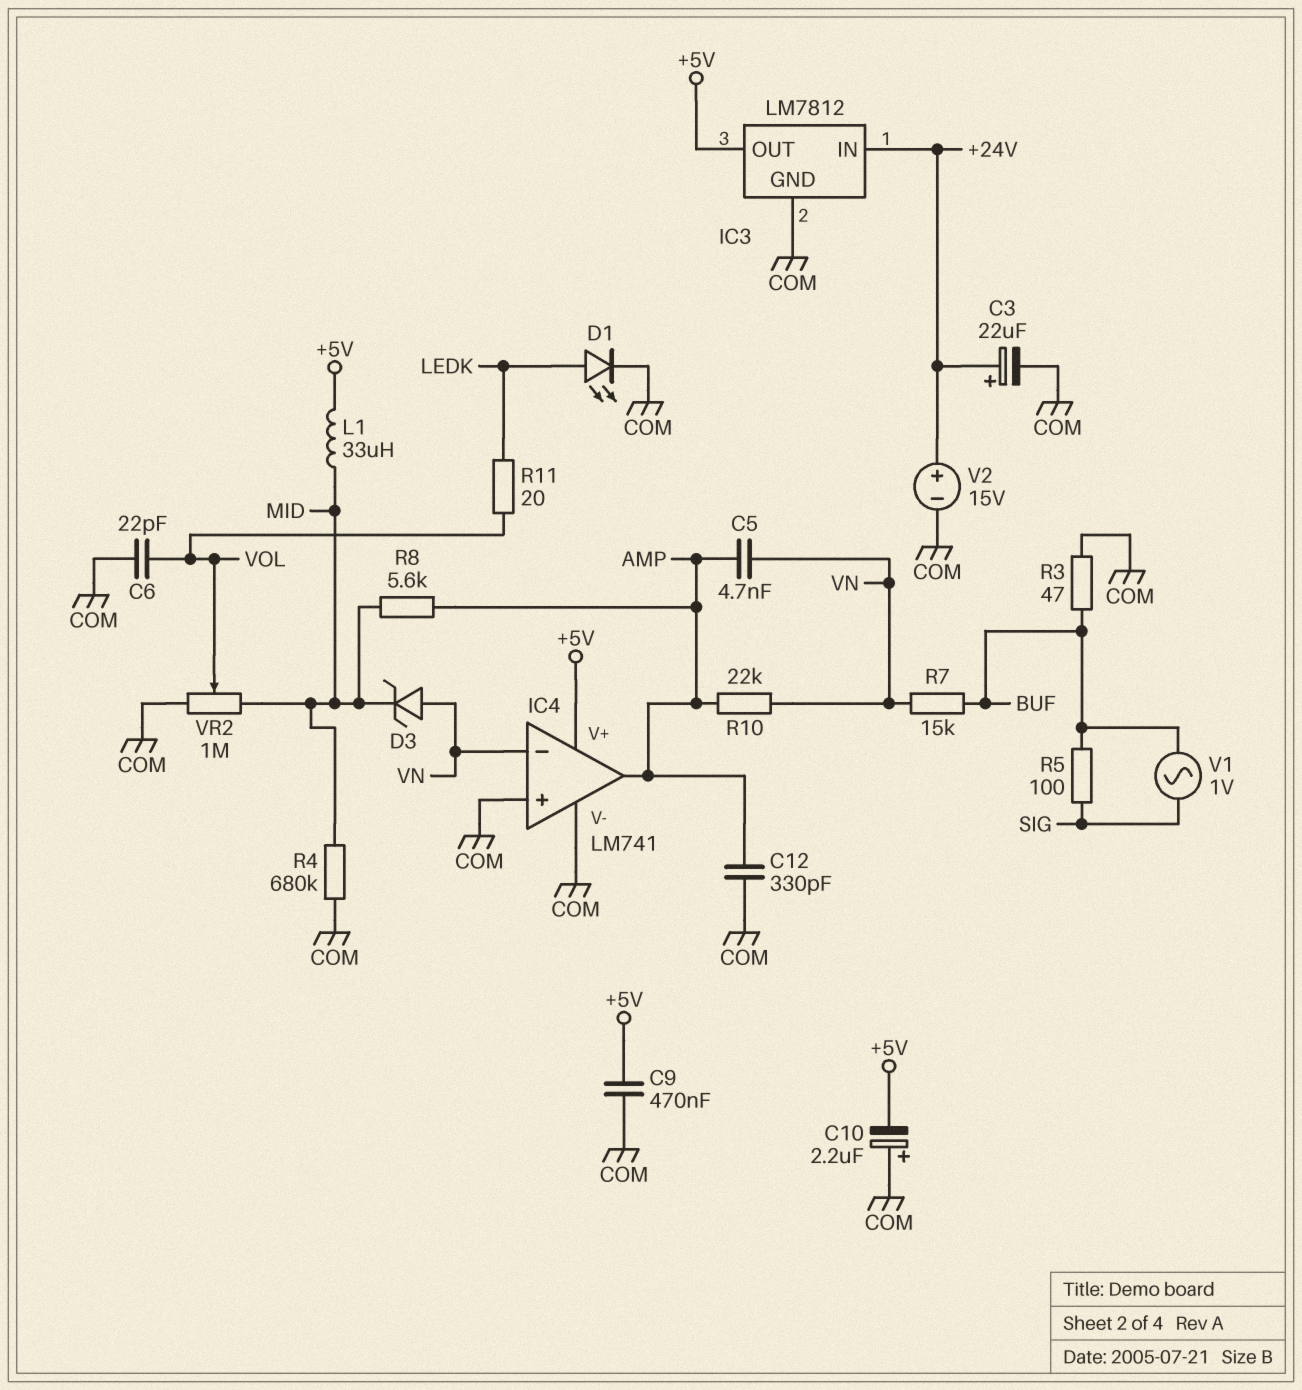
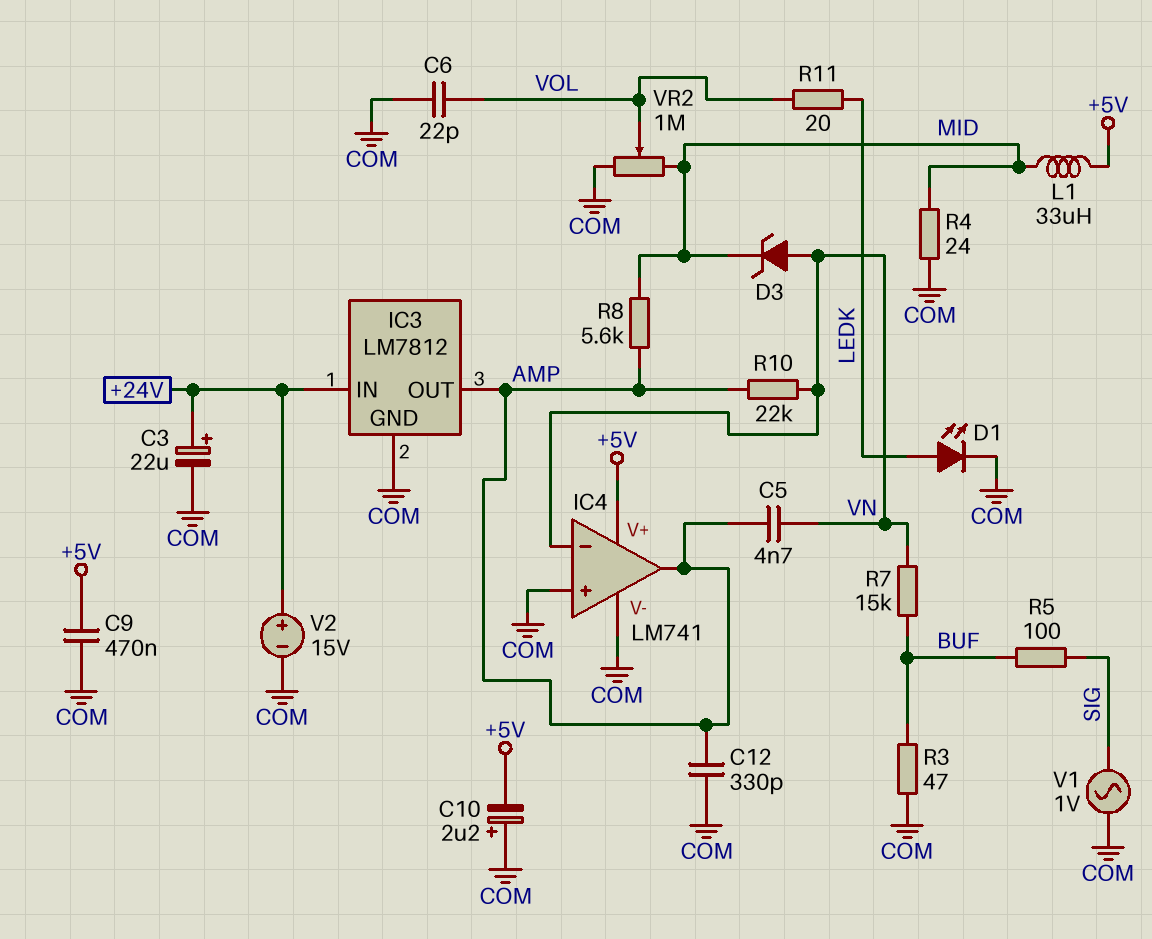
IC3 pin OUT: +5V -> AMP
R4: 680k (COM, MID) -> 24 (COM, MID)
V1: AC 1V (BUF, SIG) -> AC 1V (COM, SIG)

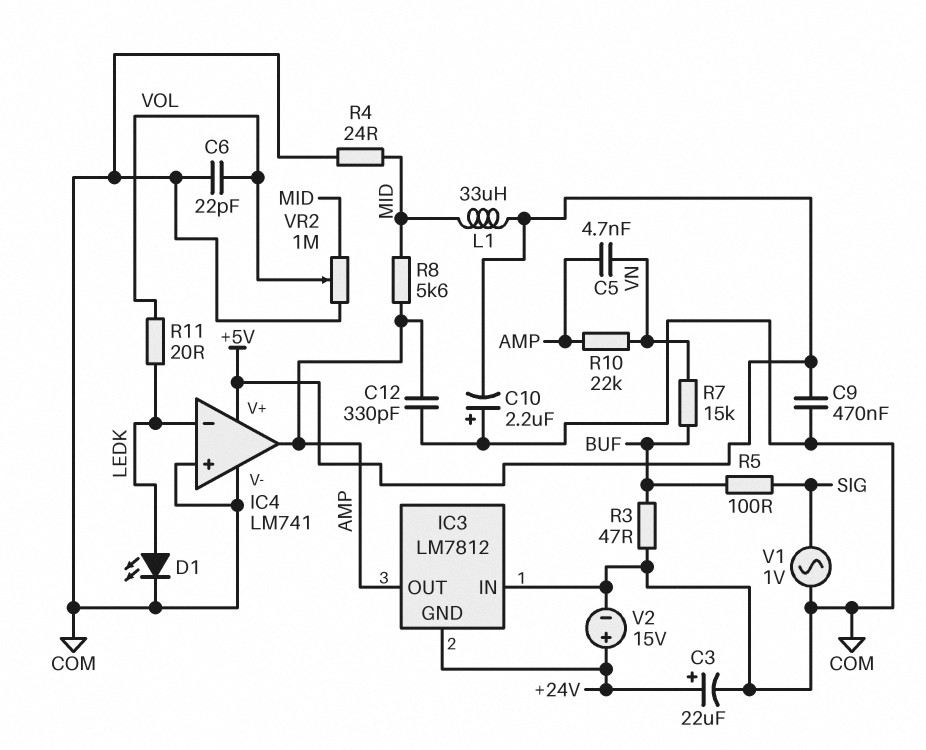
D3: zener (A VN, K MID) -> none
IC3 pin GND: COM -> +24V
IC3 pin IN: +24V -> COM
IC4 pin in-: VN -> LEDK

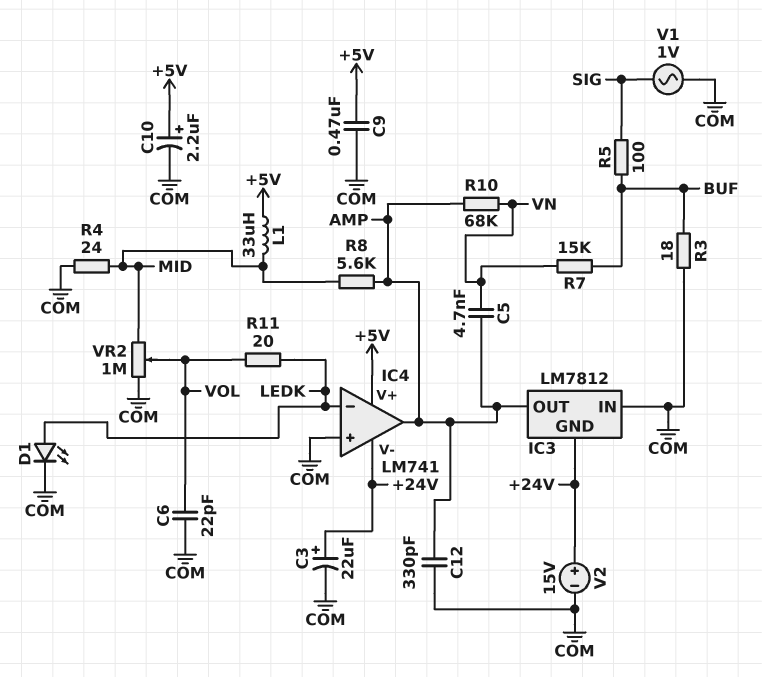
C10: 2.2uF (plus COM, minus +5V) -> 2.2uF (plus +5V, minus COM)
IC4 pin V-: COM -> +24V
R3: 47 (BUF, COM) -> 18 (BUF, COM)
R10: 22k (AMP, VN) -> 68k (AMP, VN)

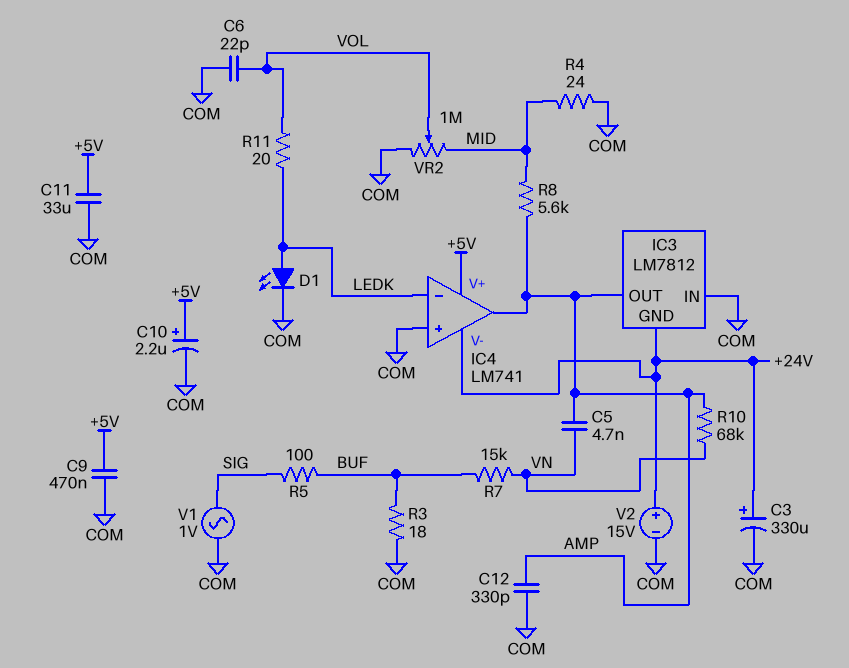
C3: 22uF (plus +24V, minus COM) -> 330uF (plus +24V, minus COM)
C11: none -> 33uF (+5V, COM)
L1: 33uH (+5V, MID) -> none

